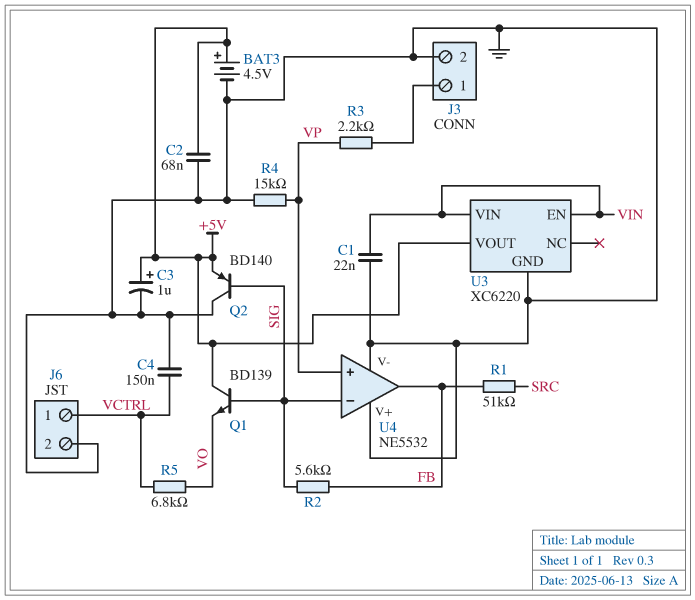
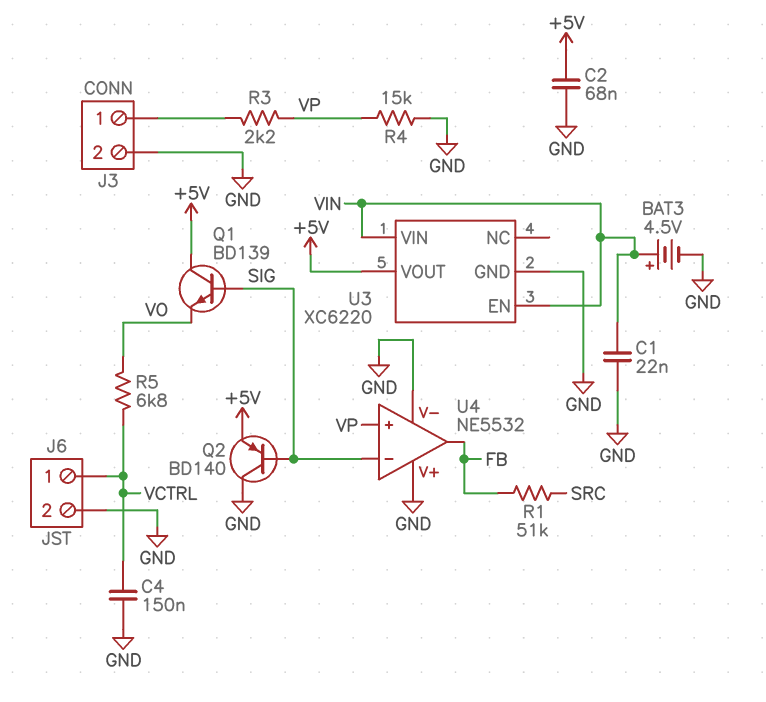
BAT3: 4.5V (plus +5V, minus GND) -> 4.5V (plus VIN, minus GND)
C3: 1uF (plus +5V, minus GND) -> none
R2: 5.6k (FB, SIG) -> none

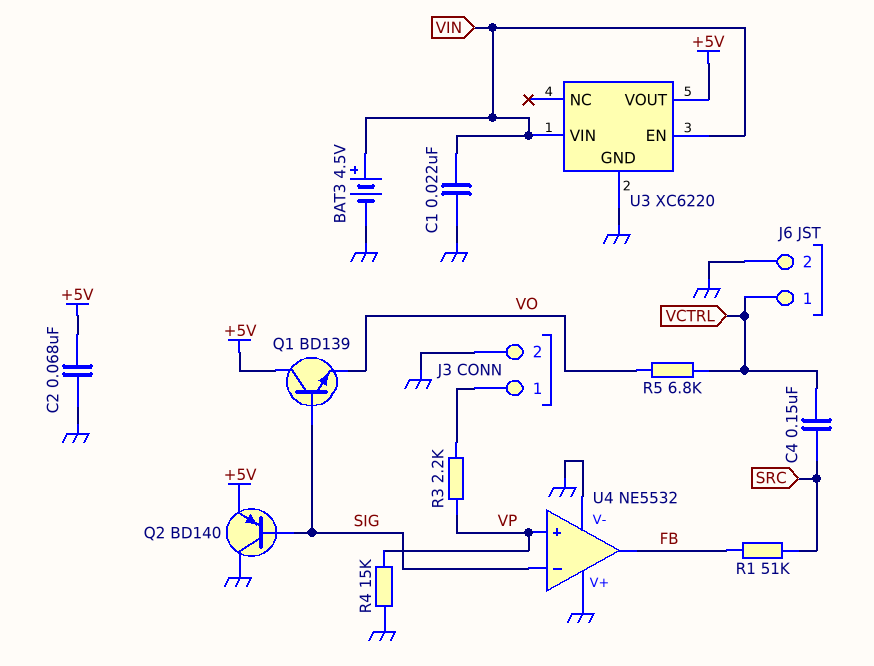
C4: 150nF (GND, VCTRL) -> 150nF (SRC, VCTRL)

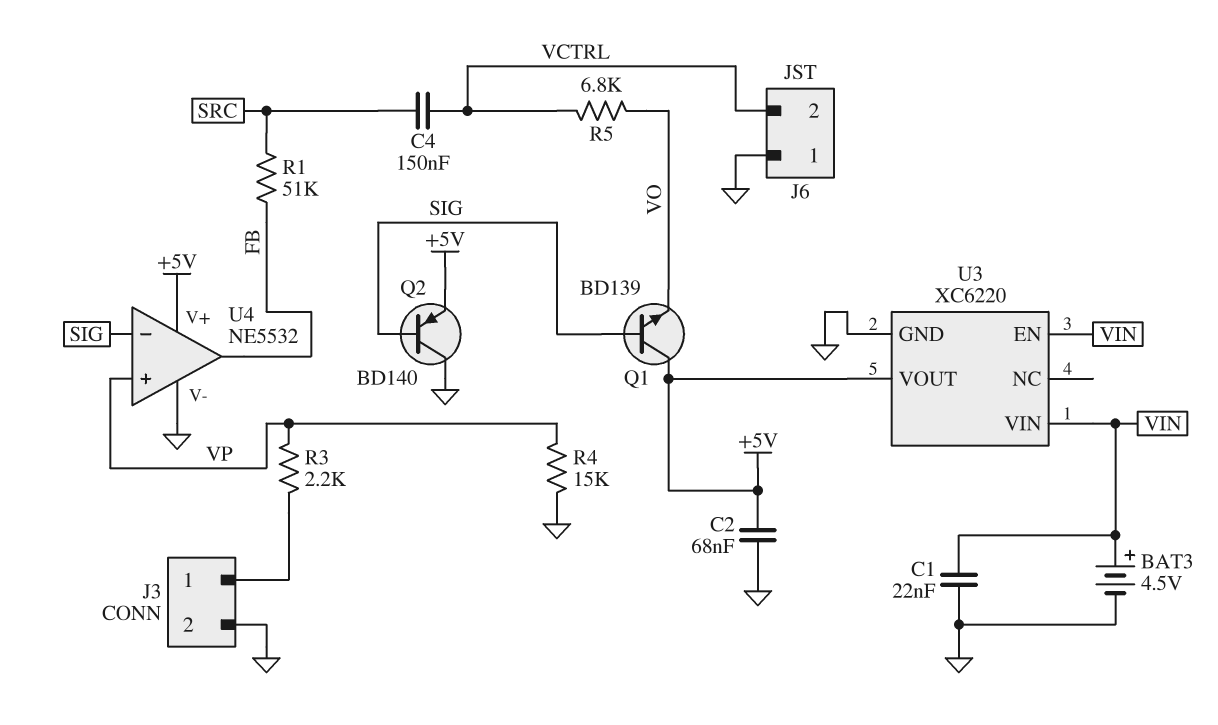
J6 pin 1: VCTRL -> GND
J6 pin 2: GND -> VCTRL
U4 pin V+: GND -> +5V

